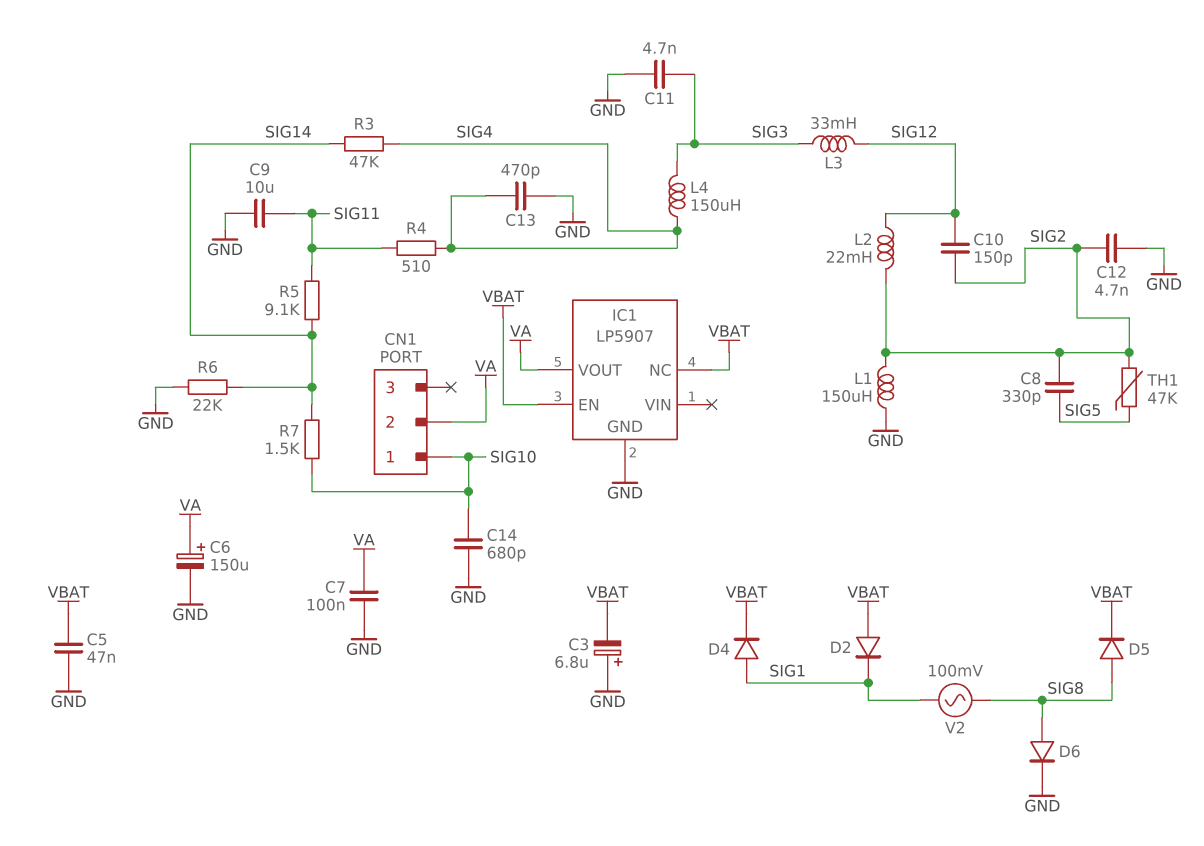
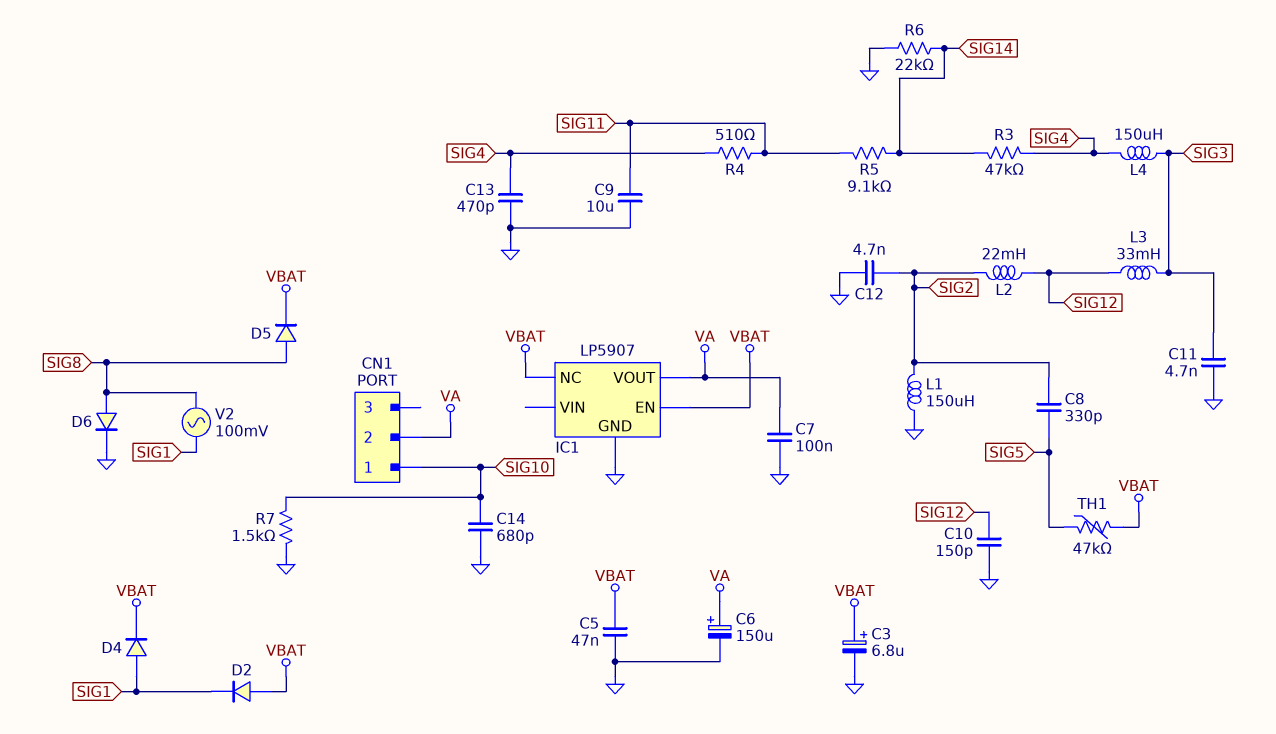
C3: 6.8uF (plus GND, minus VBAT) -> 6.8uF (plus VBAT, minus GND)
C10: 150pF (SIG2, SIG12) -> 150pF (GND, SIG12)
R7: 1.5k (SIG10, SIG14) -> 1.5k (GND, SIG10)
TH1: 47k (SIG2, SIG5) -> 47k (SIG5, VBAT)

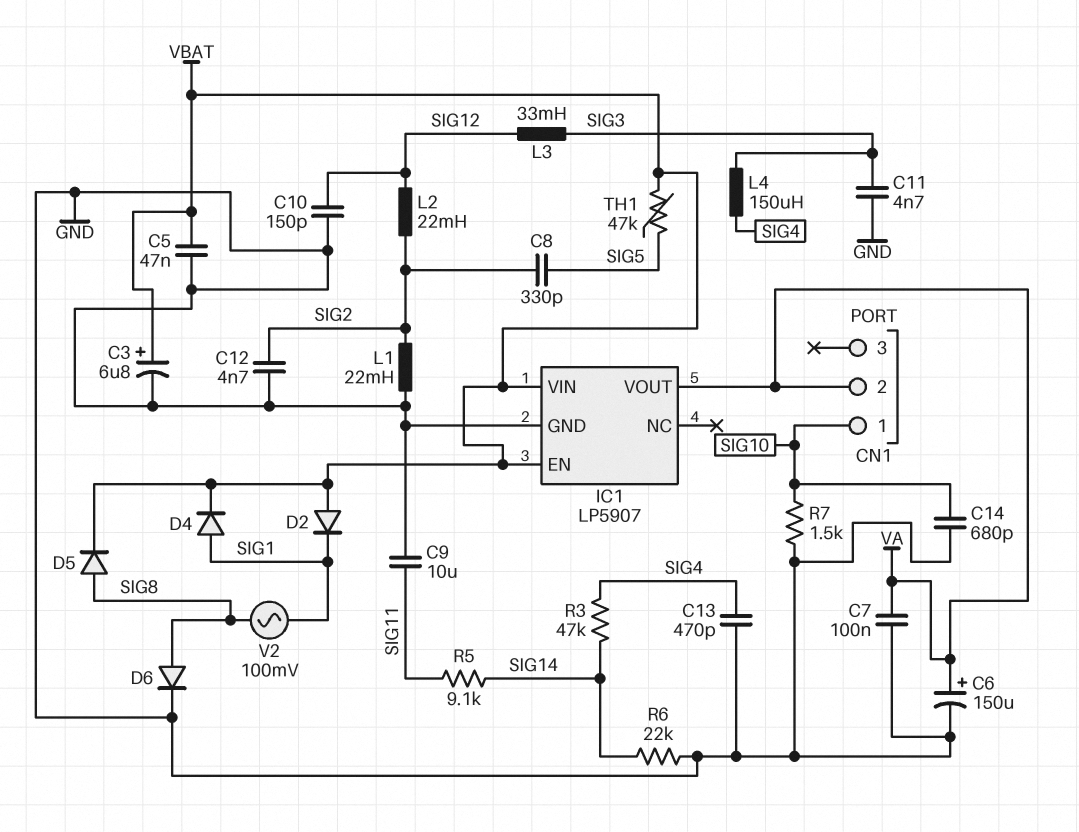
IC1 pin NC: VBAT -> none
IC1 pin VIN: none -> VBAT
L1: 150uH (GND, SIG2) -> 22mH (GND, SIG2)
R4: 510 (SIG4, SIG11) -> none

